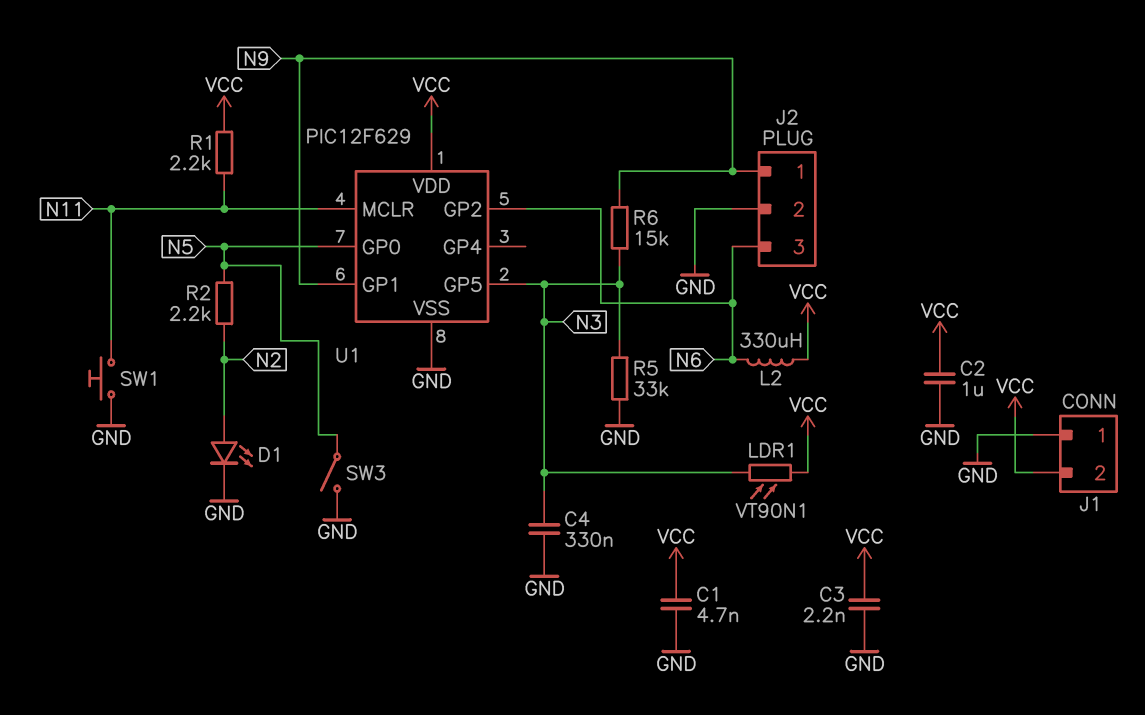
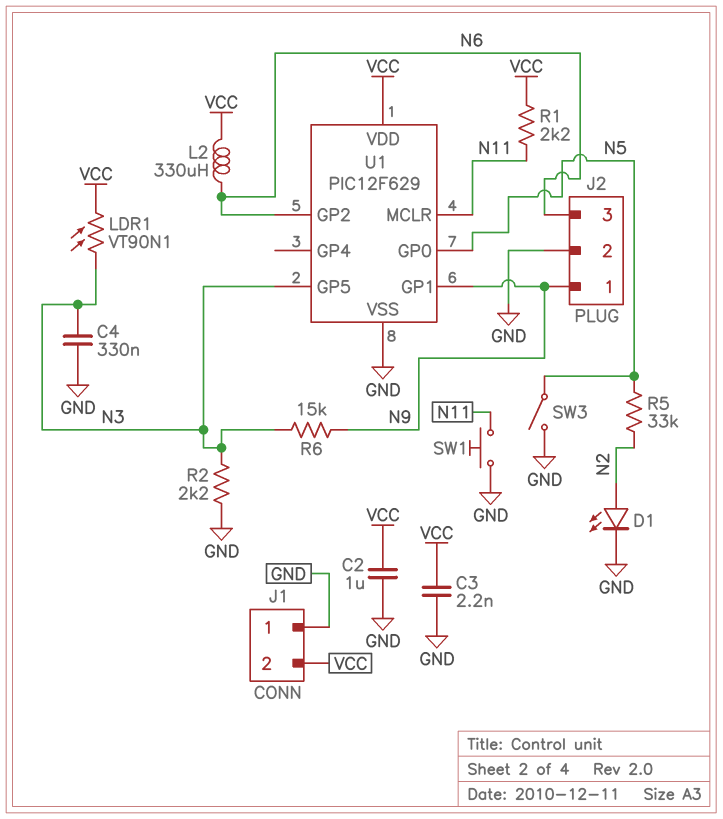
C1: 4.7nF (GND, VCC) -> none
R2: 2.2k (N2, N5) -> 2.2k (GND, N3)
R5: 33k (GND, N3) -> 33k (N2, N5)

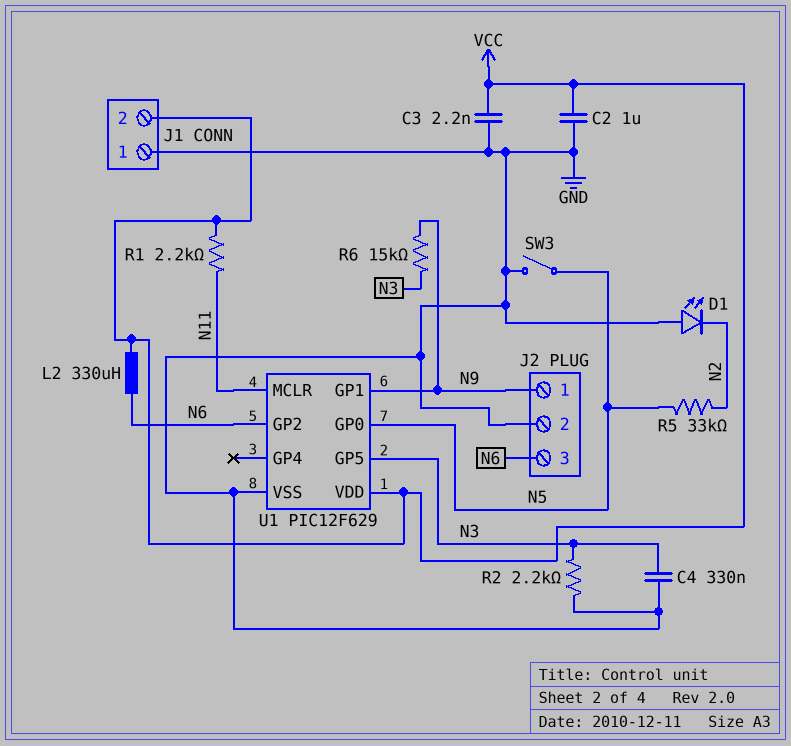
D1: LED (A N2, K GND) -> LED (A GND, K N2)
LDR1: VT90N1 (N3, VCC) -> none
SW1: button (GND, N11) -> none

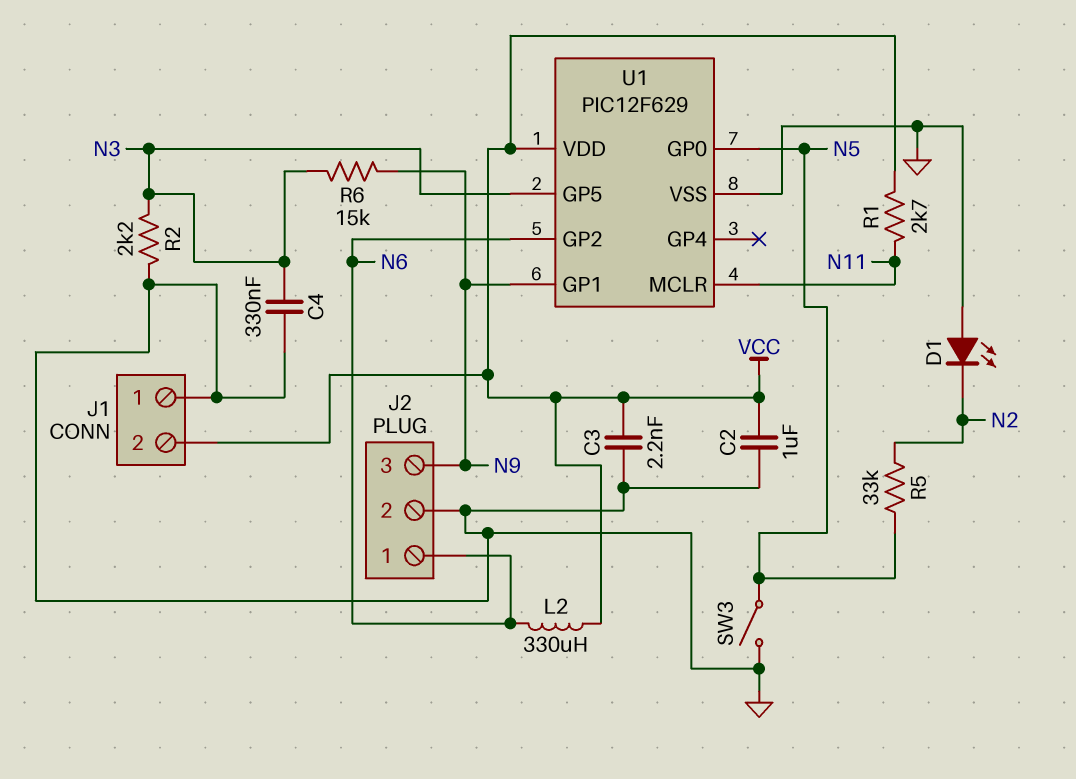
J2 pin 1: N9 -> N6
J2 pin 3: N6 -> N9
R1: 2.2k (N11, VCC) -> 2.7k (N11, VCC)

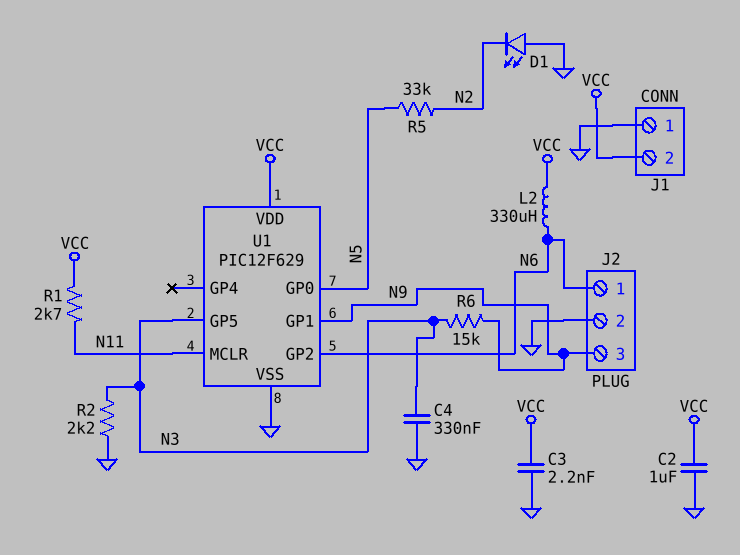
SW3: switch (GND, N5) -> none

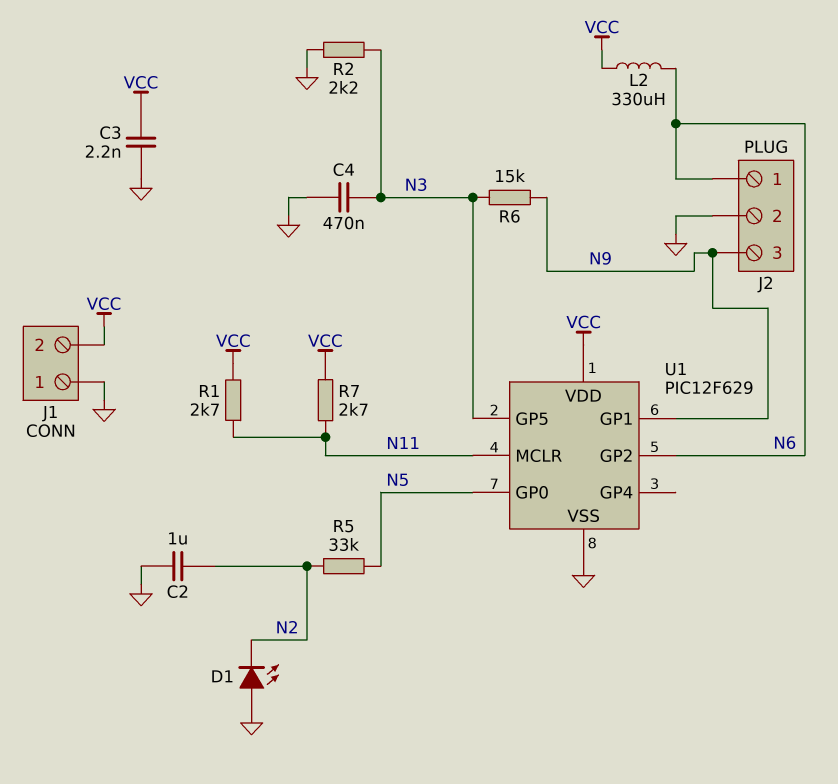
C2: 1uF (GND, VCC) -> 1uF (GND, N2)
C4: 330nF (GND, N3) -> 470nF (GND, N3)
R7: none -> 2.7k (N11, VCC)

